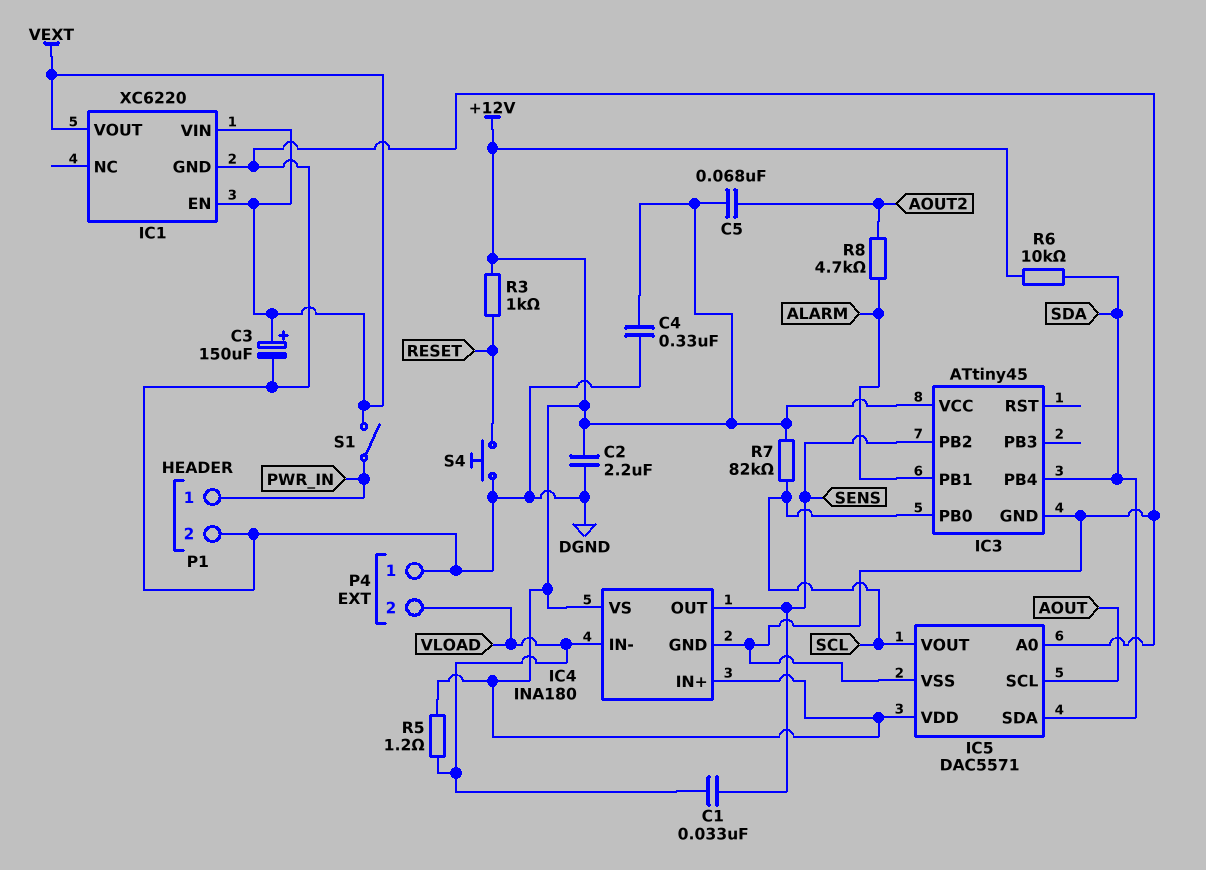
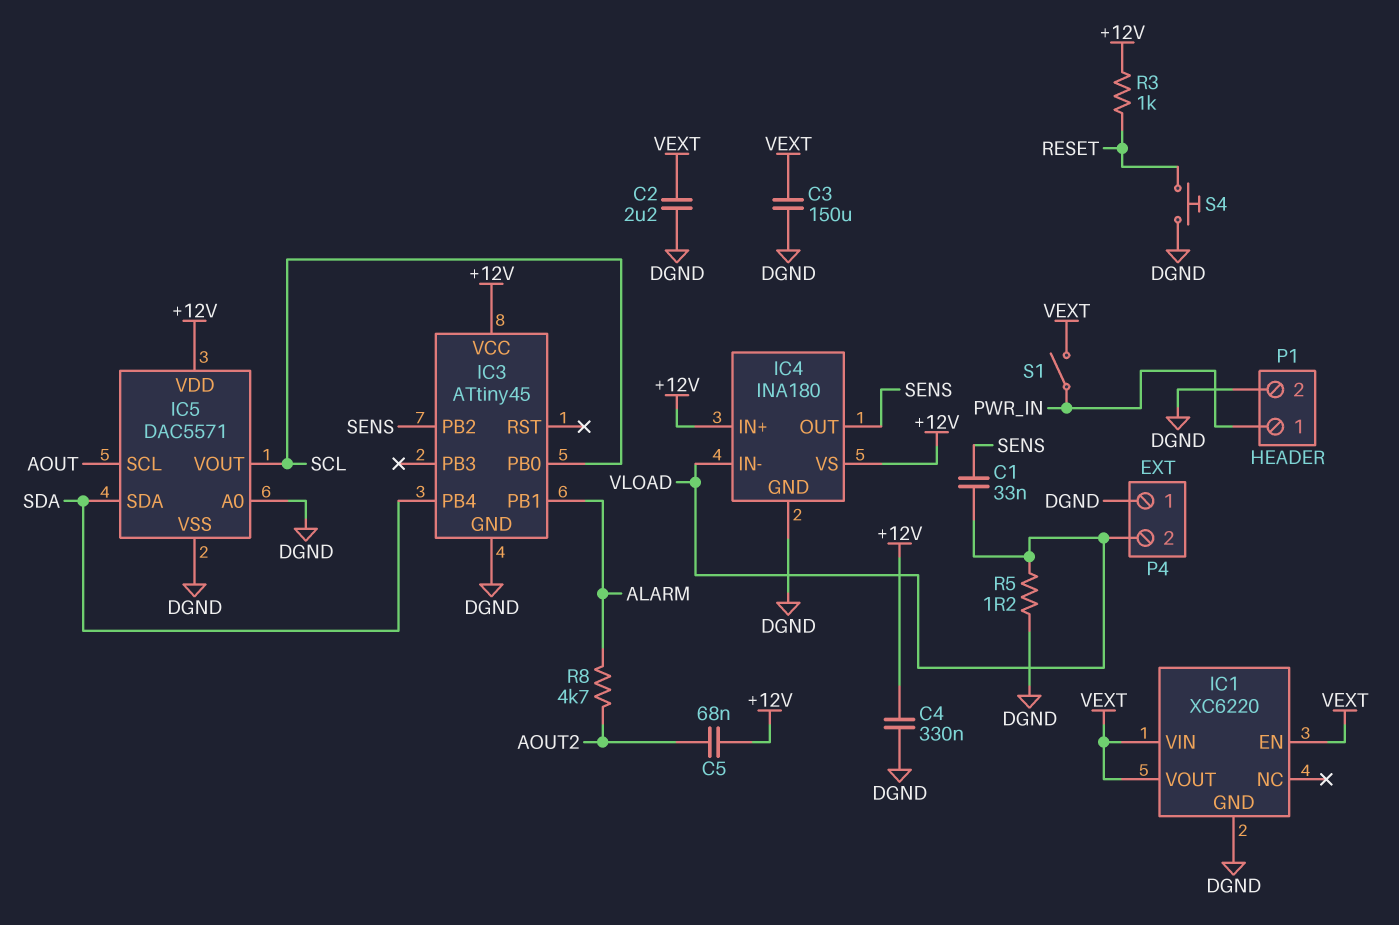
C2: 2.2uF (+12V, DGND) -> 2.2uF (DGND, VEXT)
C3: 150uF (plus VEXT, minus DGND) -> 150uF (DGND, VEXT)
R5: 1.2 (+12V, VLOAD) -> 1.2 (DGND, VLOAD)
R6: 10k (+12V, SDA) -> none
R7: 82k (+12V, SCL) -> none

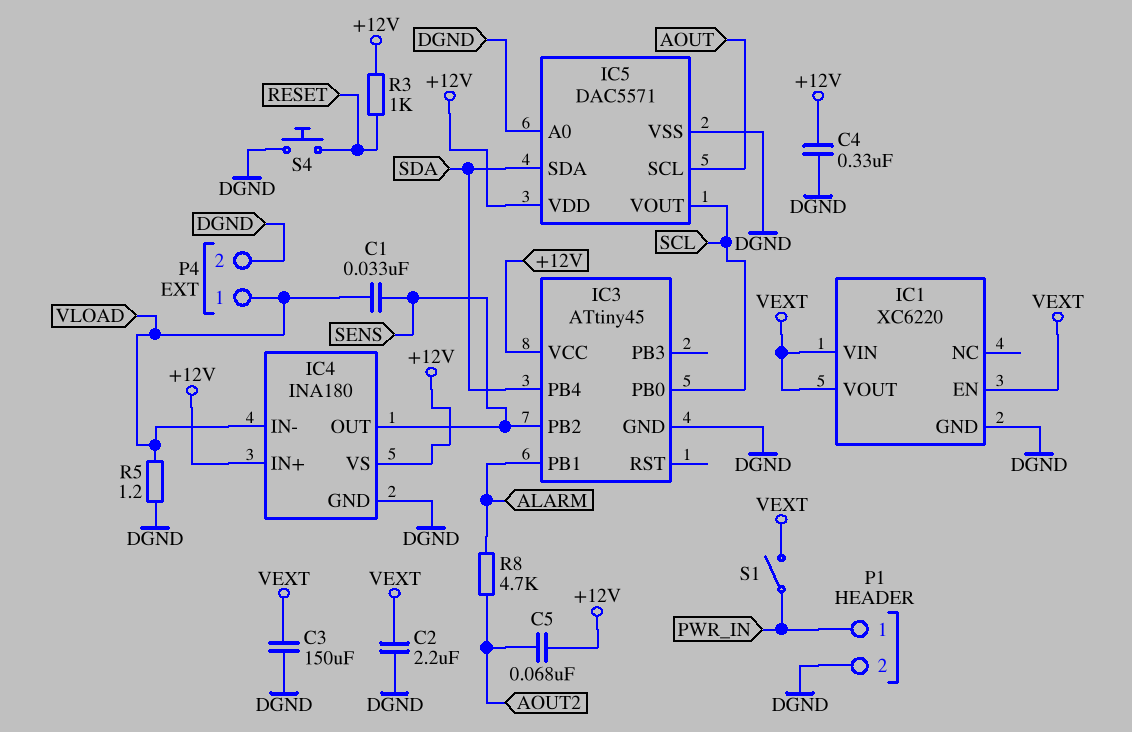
P4 pin 1: DGND -> VLOAD
P4 pin 2: VLOAD -> DGND

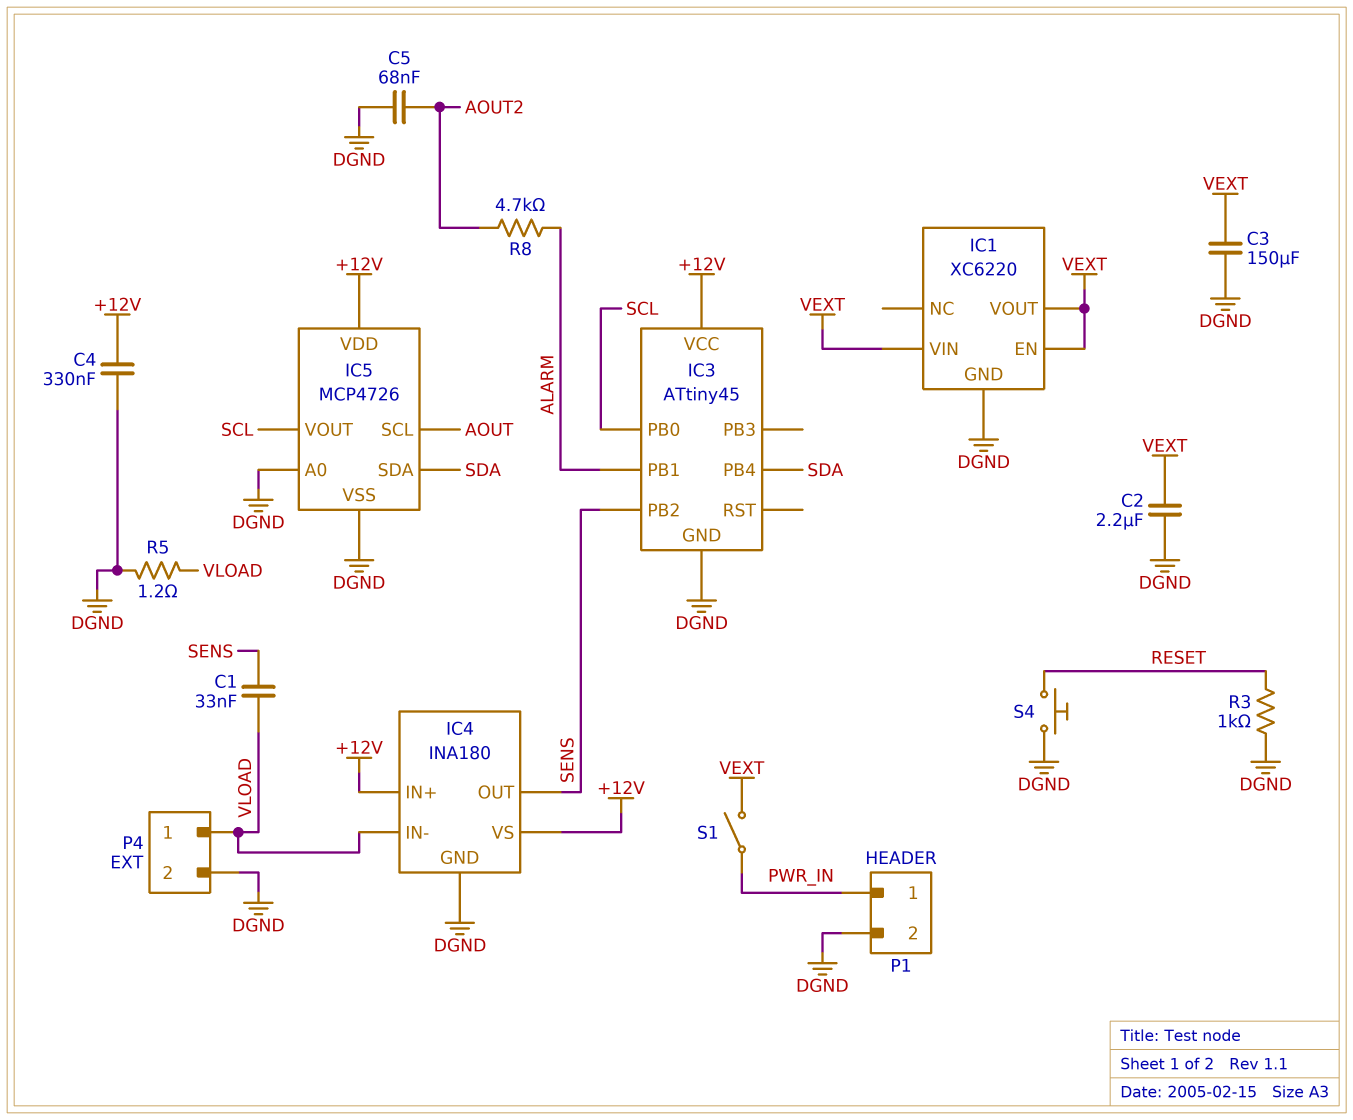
C5: 68nF (+12V, AOUT2) -> 68nF (AOUT2, DGND)
IC5: DAC5571 -> MCP4726
R3: 1k (+12V, RESET) -> 1k (DGND, RESET)

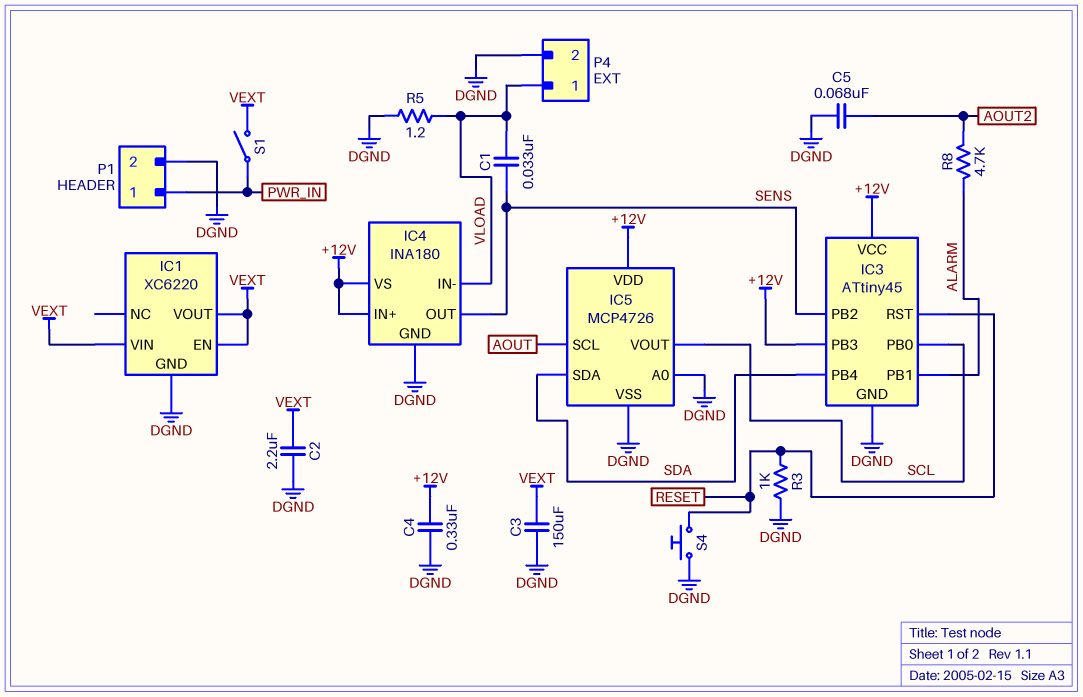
IC3 pin PB3: none -> +12V
IC3 pin RST: none -> RESET

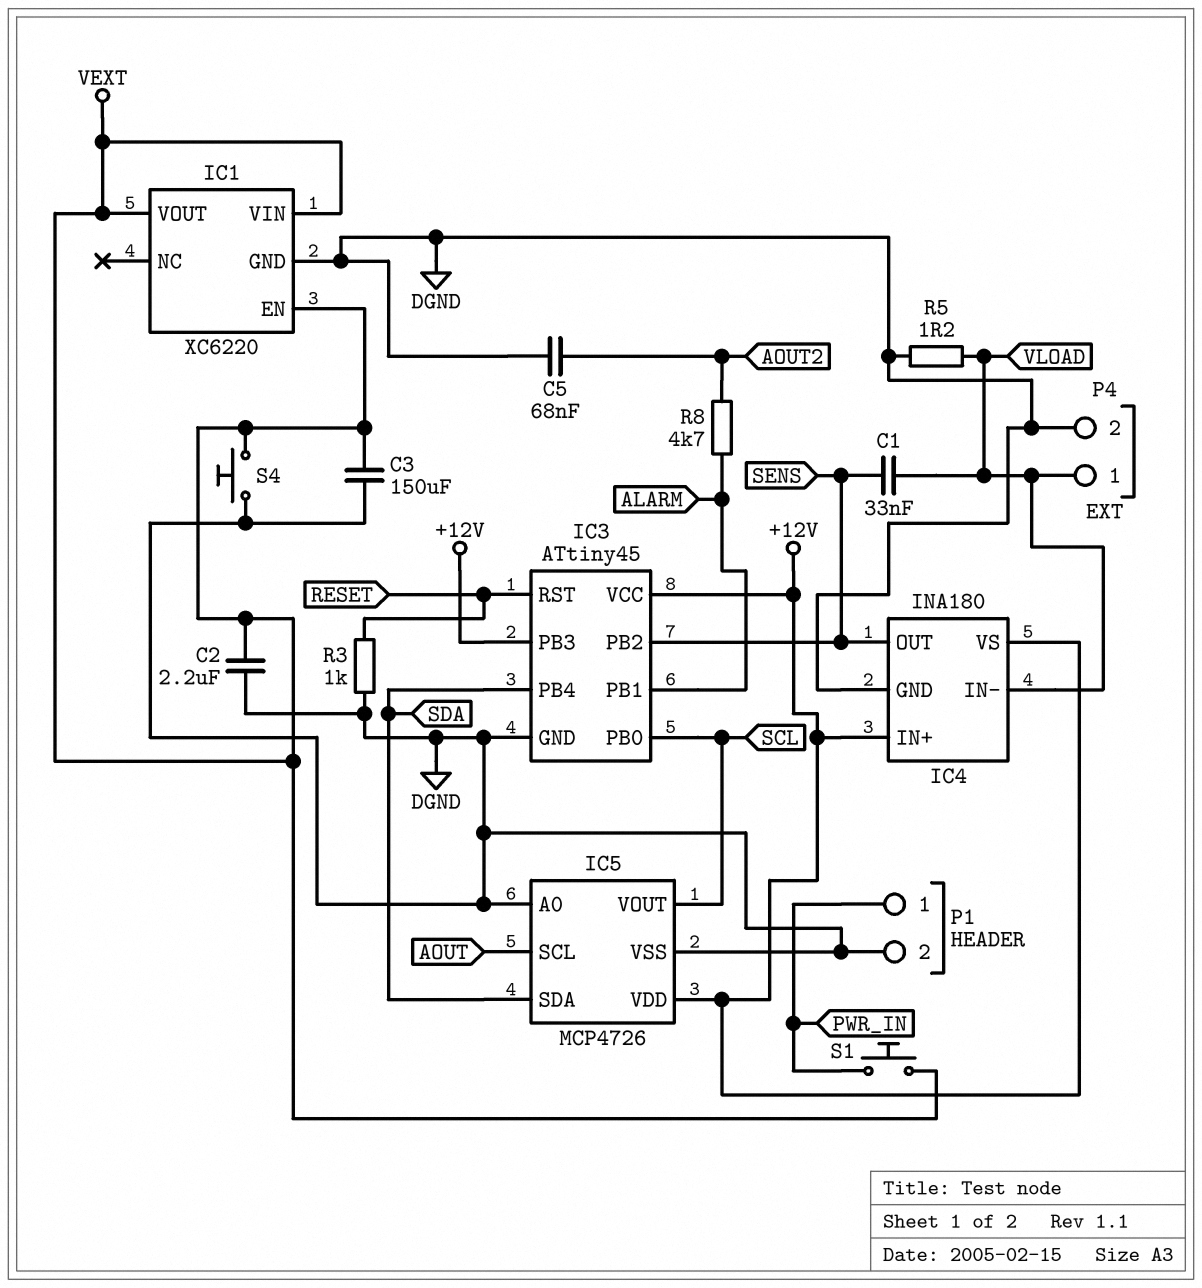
C4: 330nF (+12V, DGND) -> none
S1: switch (PWR_IN, VEXT) -> button (PWR_IN, VEXT)
S4: button (DGND, RESET) -> button (DGND, VEXT)

